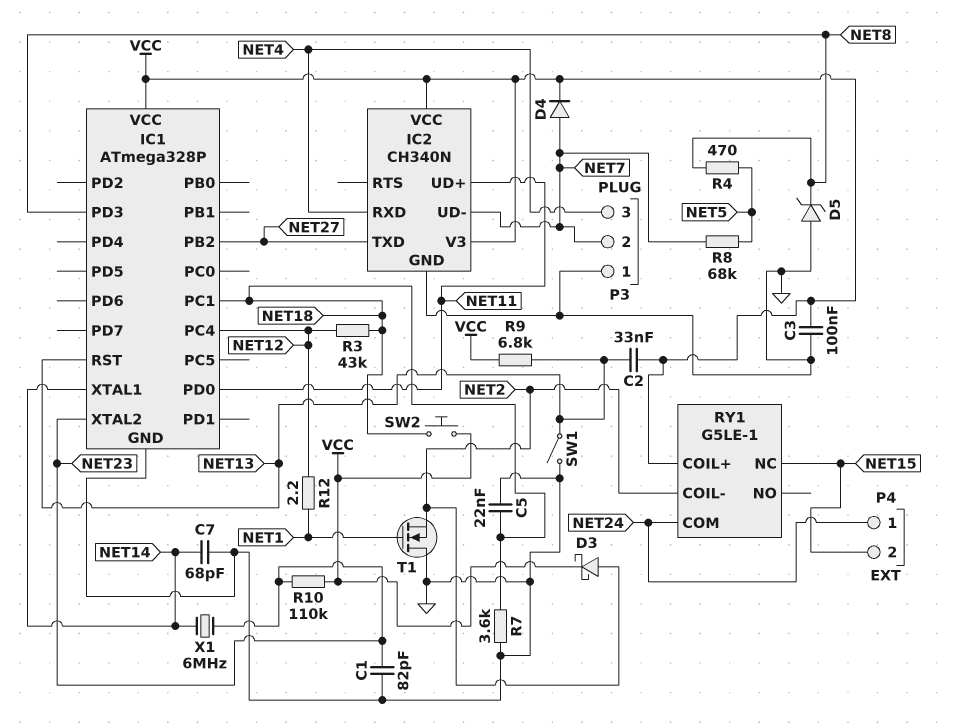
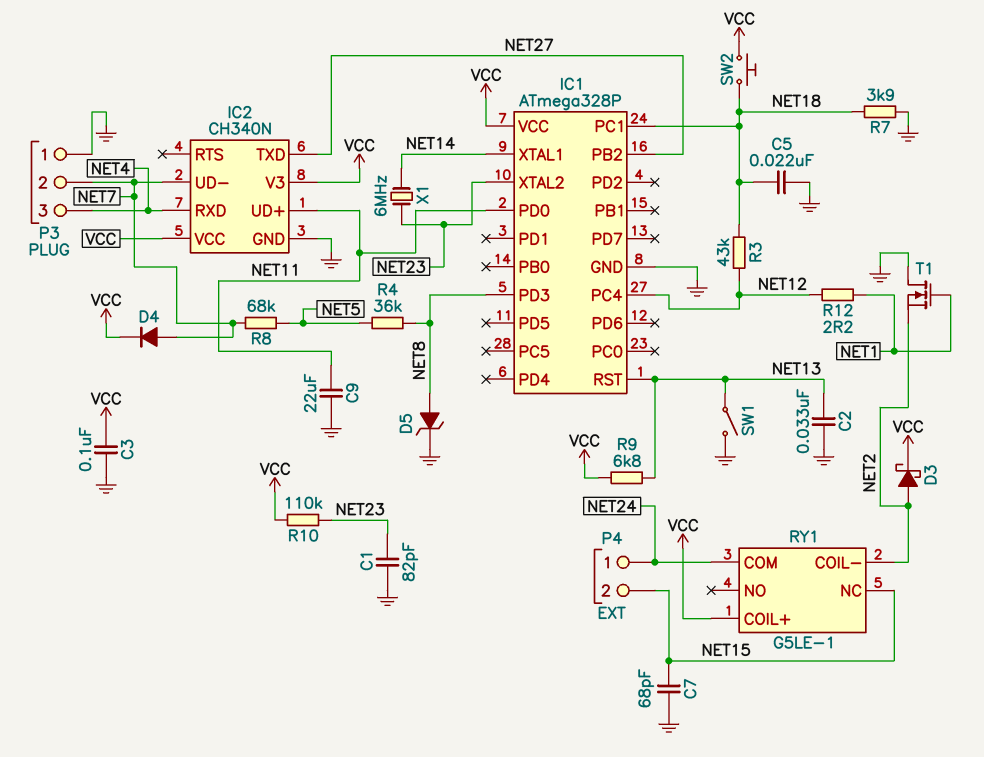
C2: 33nF (NET13, VCC) -> 33nF (GND, NET13)
C7: 68pF (GND, NET14) -> 68pF (GND, NET15)
C9: none -> 22uF (GND, NET11)
D5: zener (A GND, K NET8) -> zener (A NET8, K GND)
R4: 470 (NET5, NET8) -> 36k (NET5, NET8)
R7: 3.6k (GND, NET18) -> 3.9k (GND, NET18)

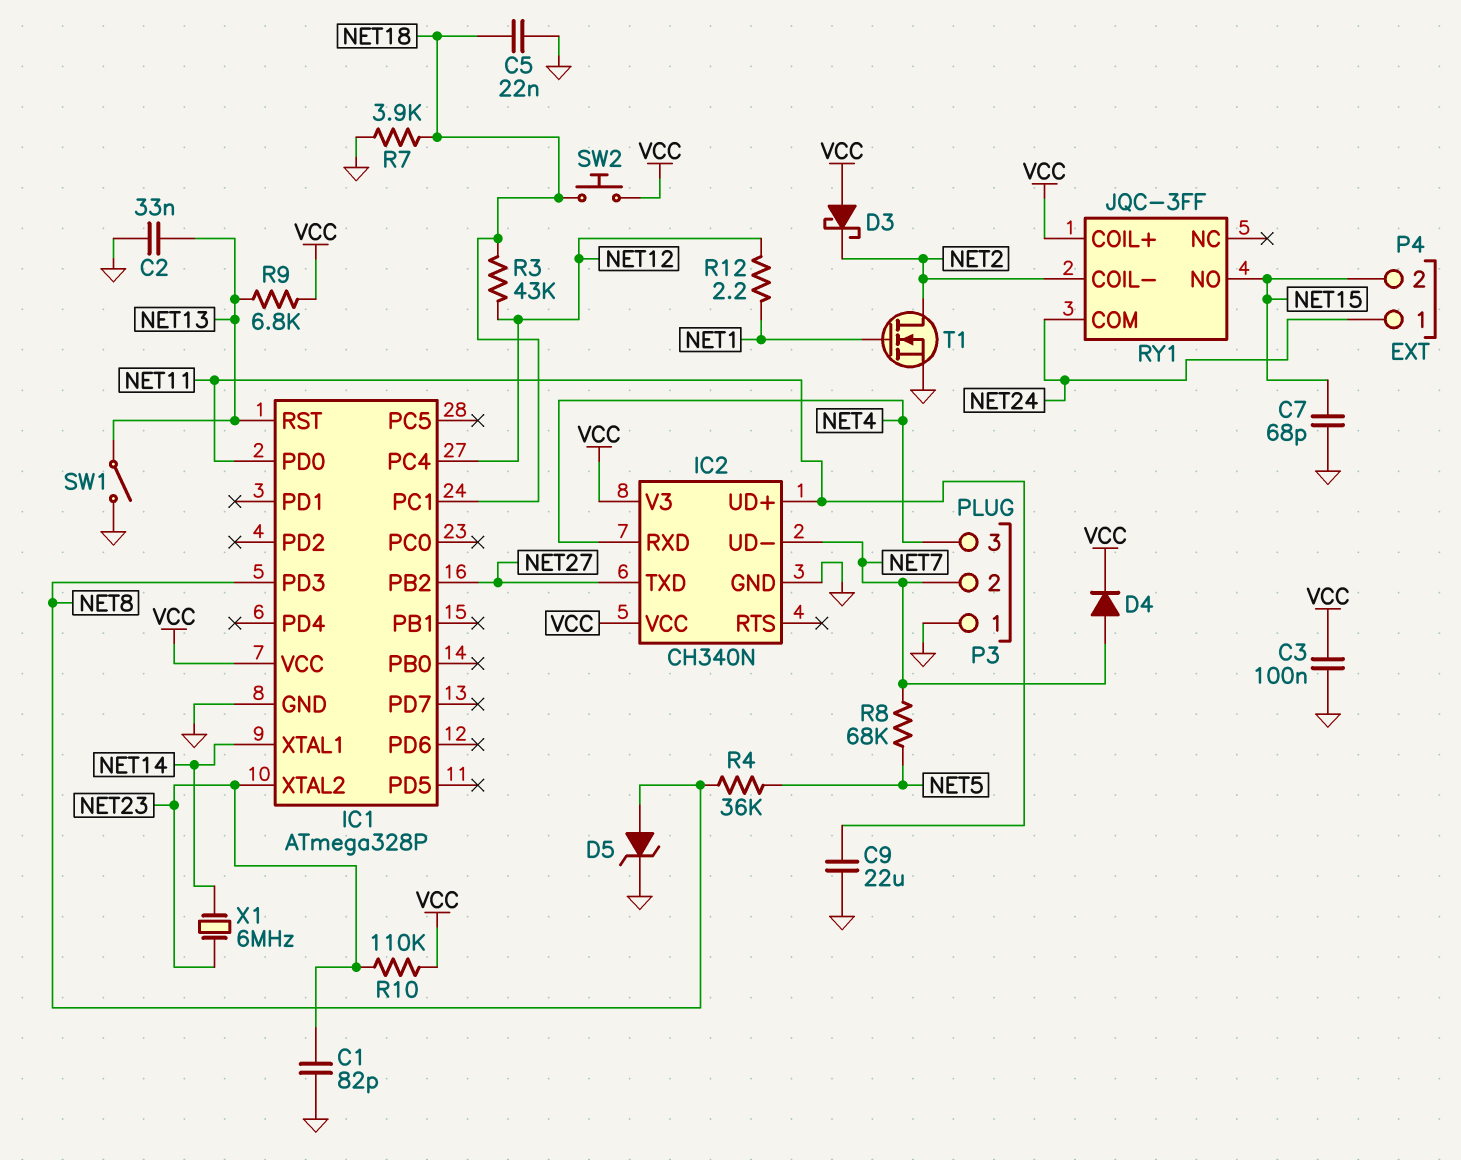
D3: schottky (A NET2, K VCC) -> schottky (A VCC, K NET2)
RY1: G5LE-1 -> JQC-3FF
RY1 pin NC: NET15 -> none
RY1 pin NO: none -> NET15
T1: NMOS (G NET1, D GND, S NET2) -> NMOS (G NET1, D NET2, S GND)

